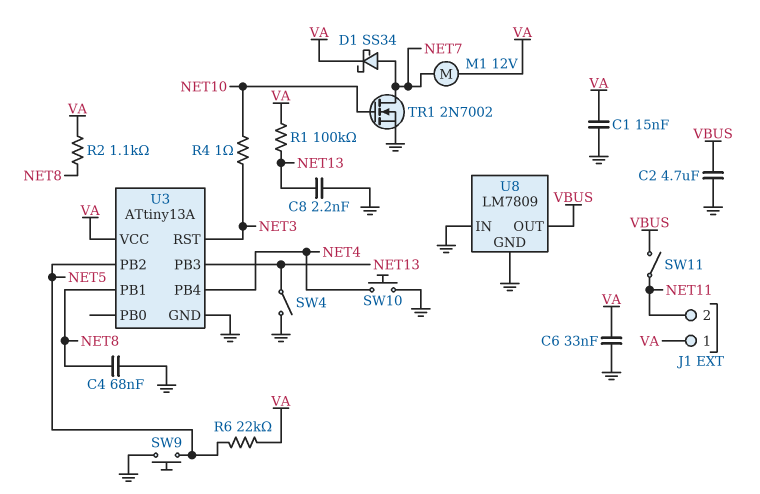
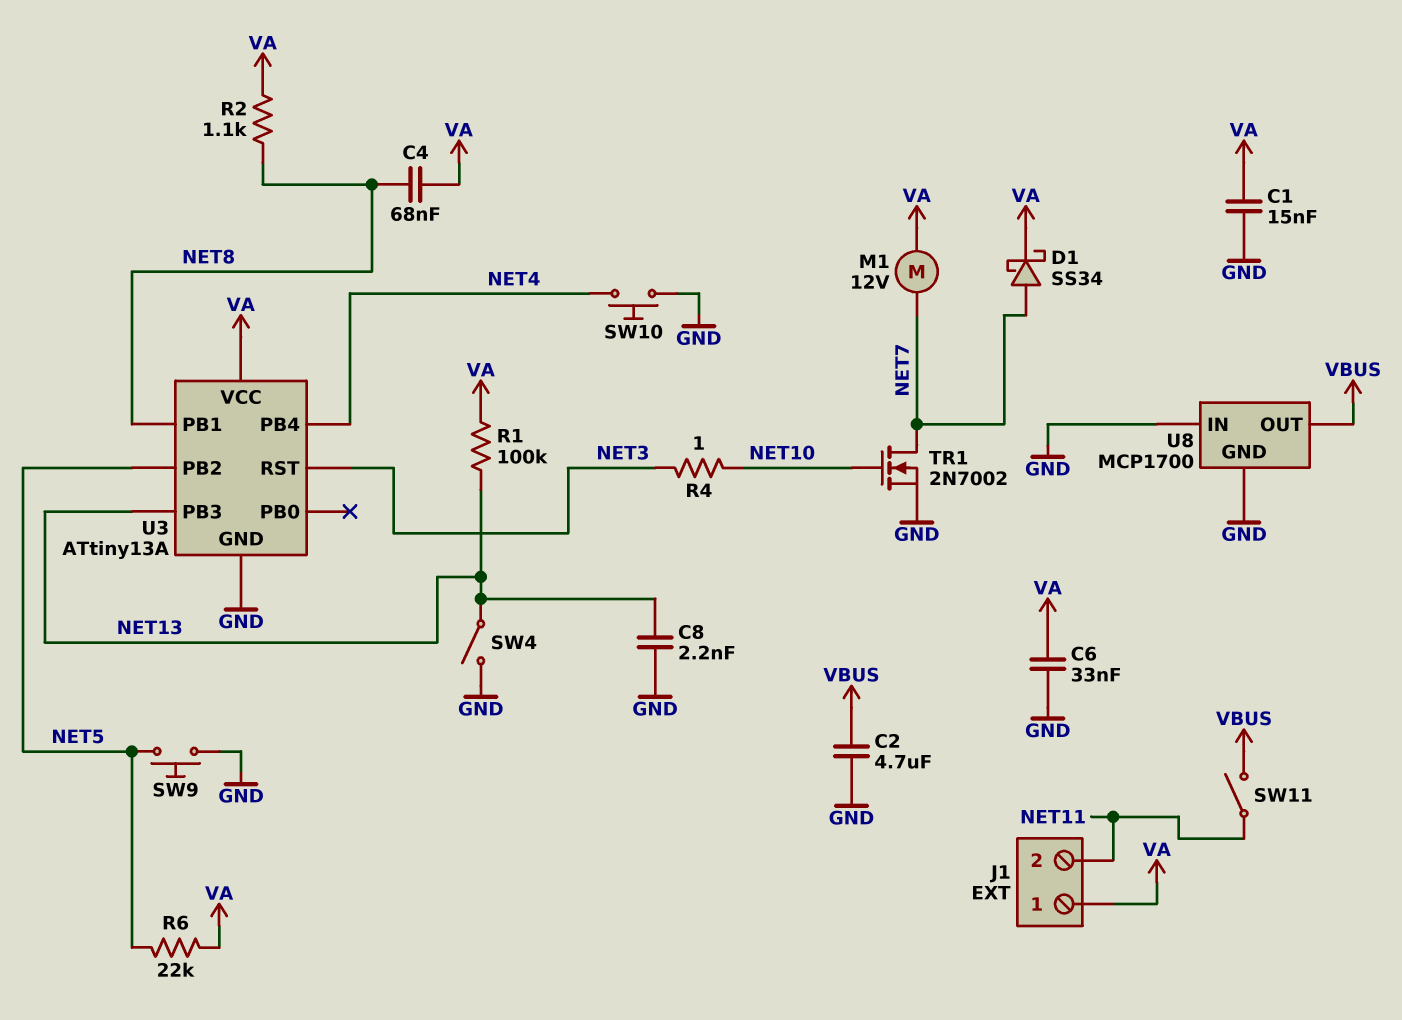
C4: 68nF (GND, NET8) -> 68nF (NET8, VA)
U8: LM7809 -> MCP1700

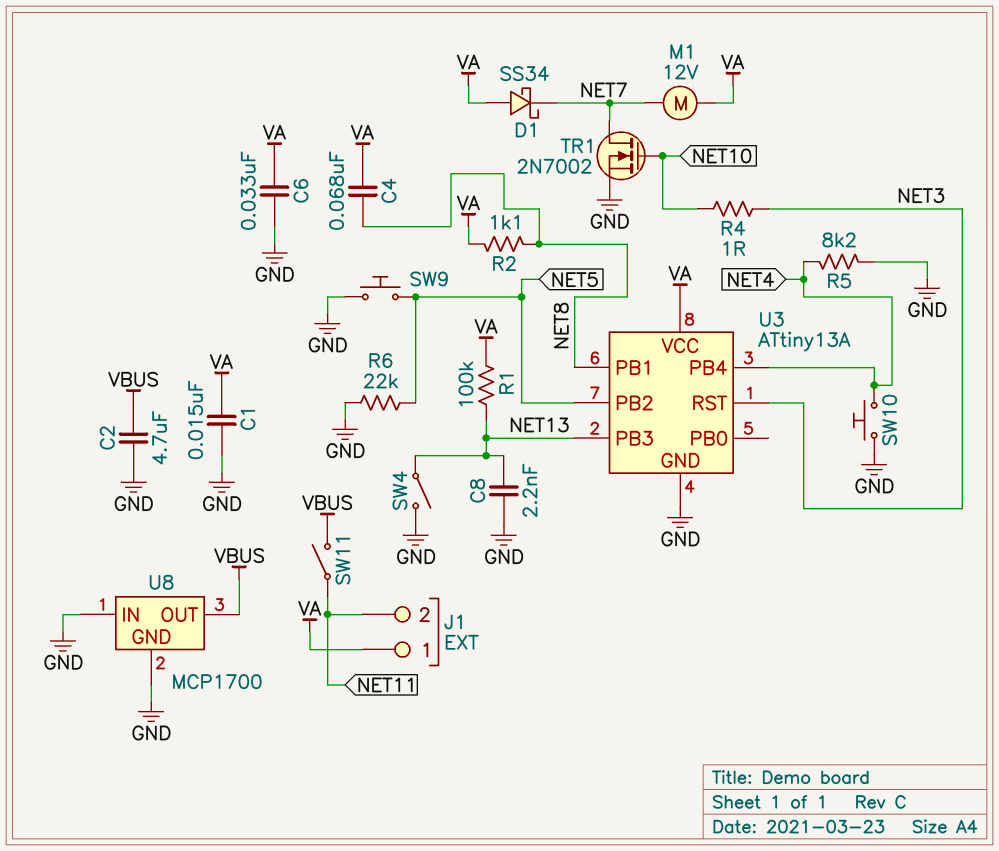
D1: schottky SS34 (A NET7, K VA) -> schottky SS34 (A VA, K NET7)
R5: none -> 8.2k (GND, NET4)
R6: 22k (NET5, VA) -> 22k (GND, NET5)

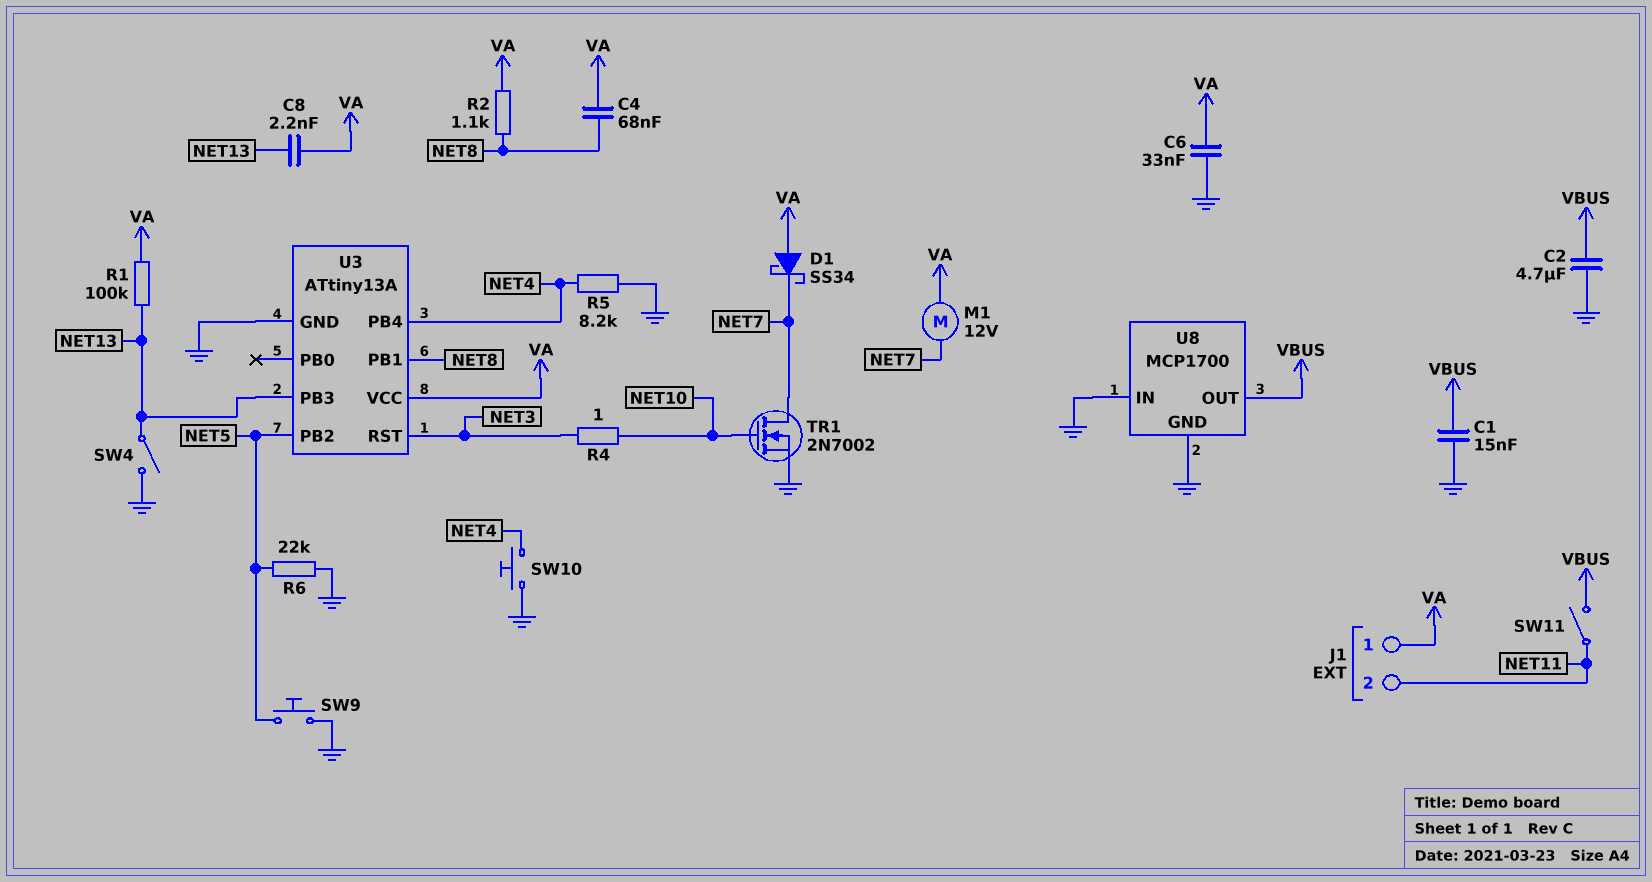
C1: 15nF (GND, VA) -> 15nF (GND, VBUS)
C8: 2.2nF (GND, NET13) -> 2.2nF (NET13, VA)

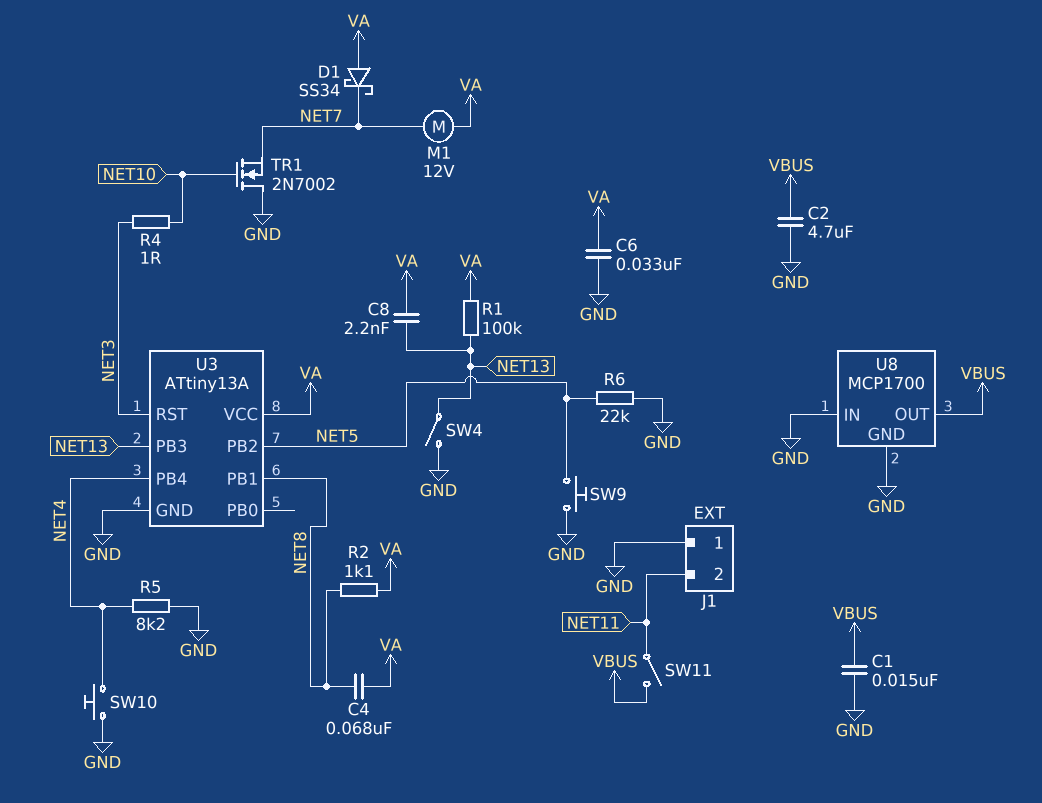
J1 pin 1: VA -> GND
TR1: NMOS 2N7002 (G NET10, D NET7, S GND) -> NMOS 2N7002 (G NET10, D GND, S NET7)

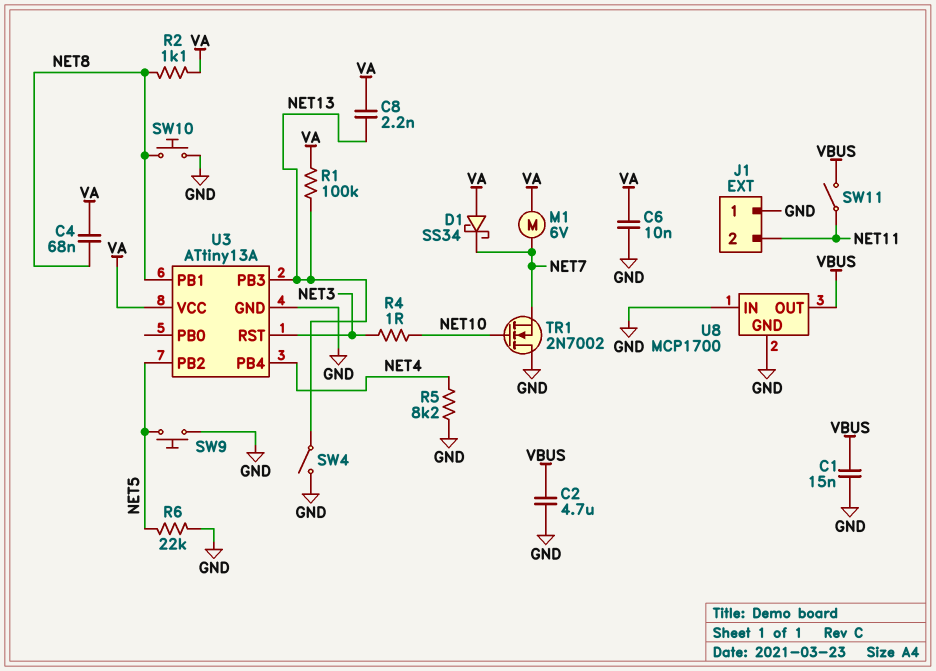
C6: 33nF (GND, VA) -> 10nF (GND, VA)
M1: motor 12V (NET7, VA) -> motor 6V (NET7, VA)
SW10: button (GND, NET4) -> button (GND, NET8)

